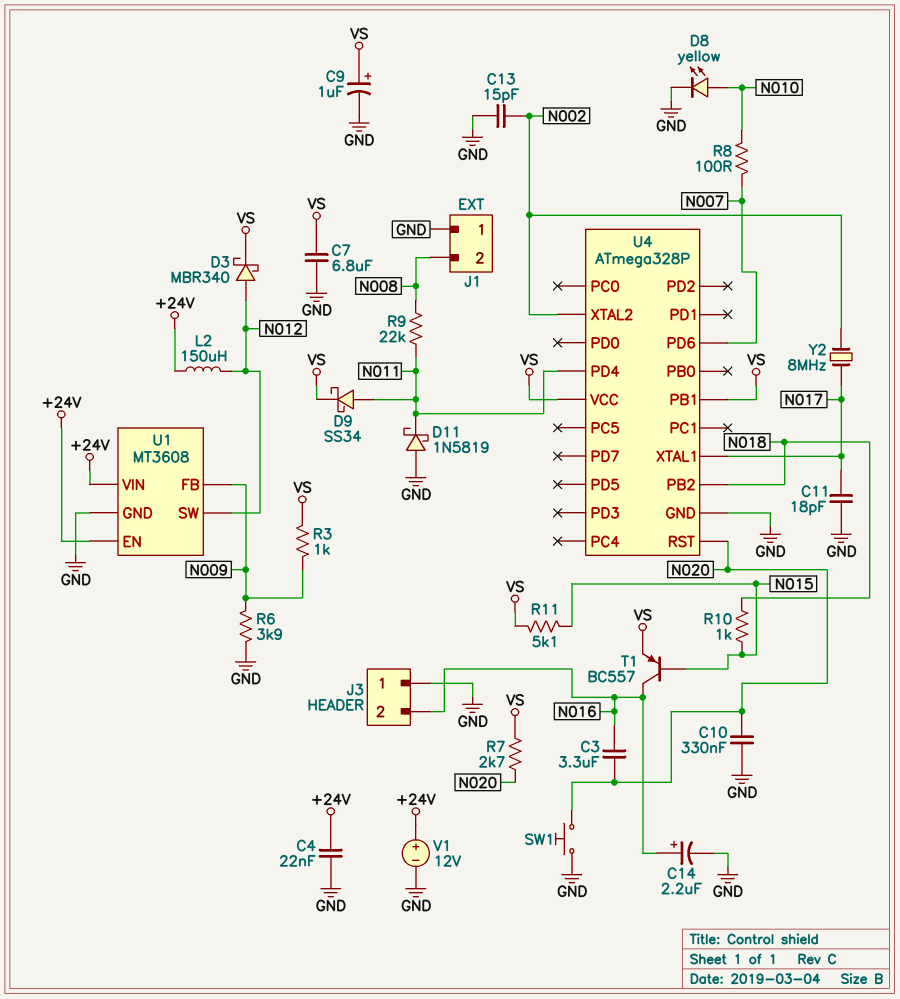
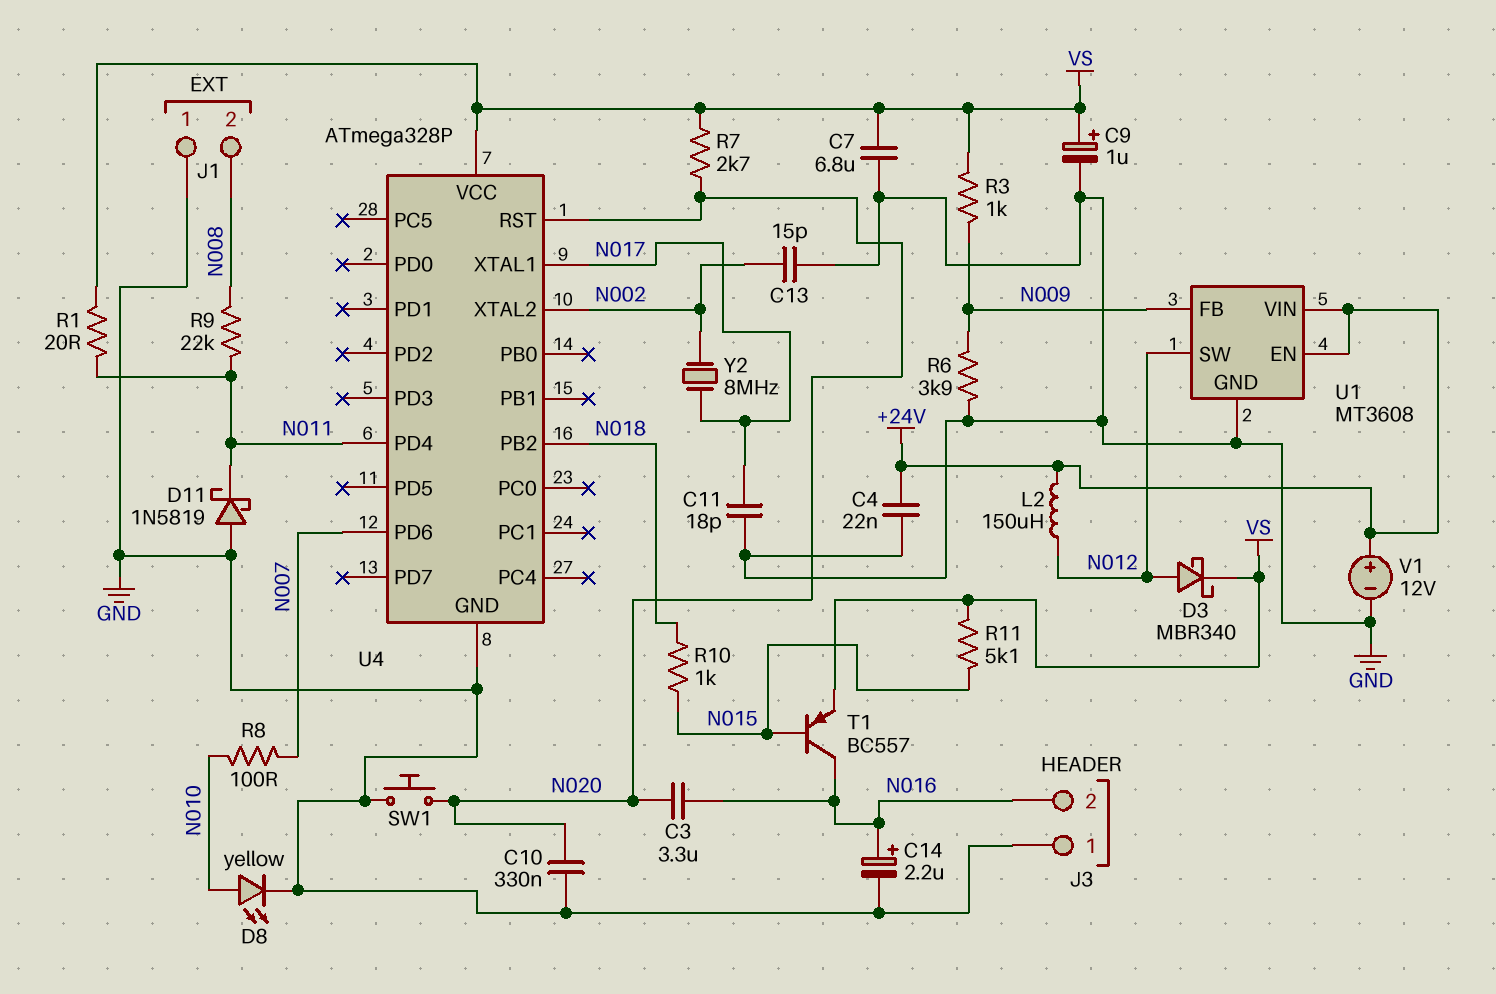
D9: schottky SS34 (A N011, K VS) -> none
R1: none -> 20 (N011, VS)
U4 pin PB1: VS -> none

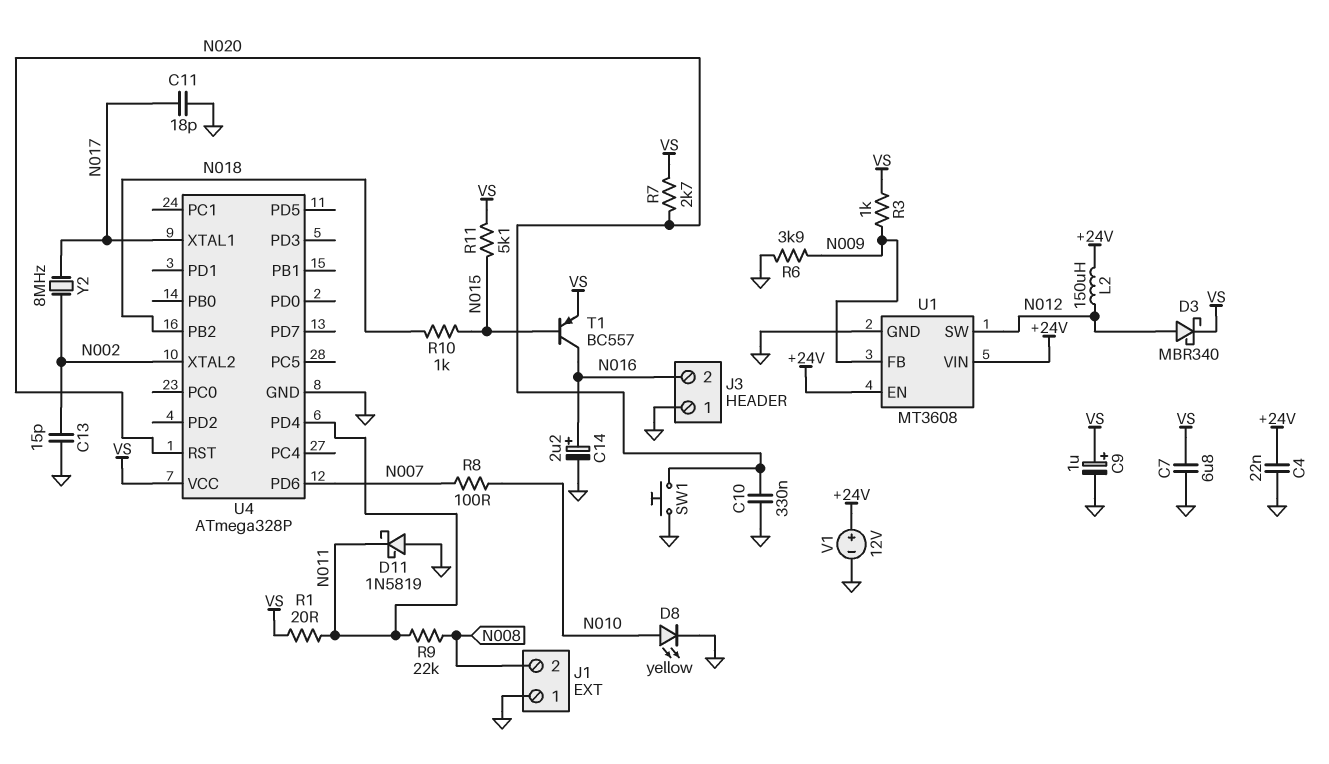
C3: 3.3uF (N016, N020) -> none

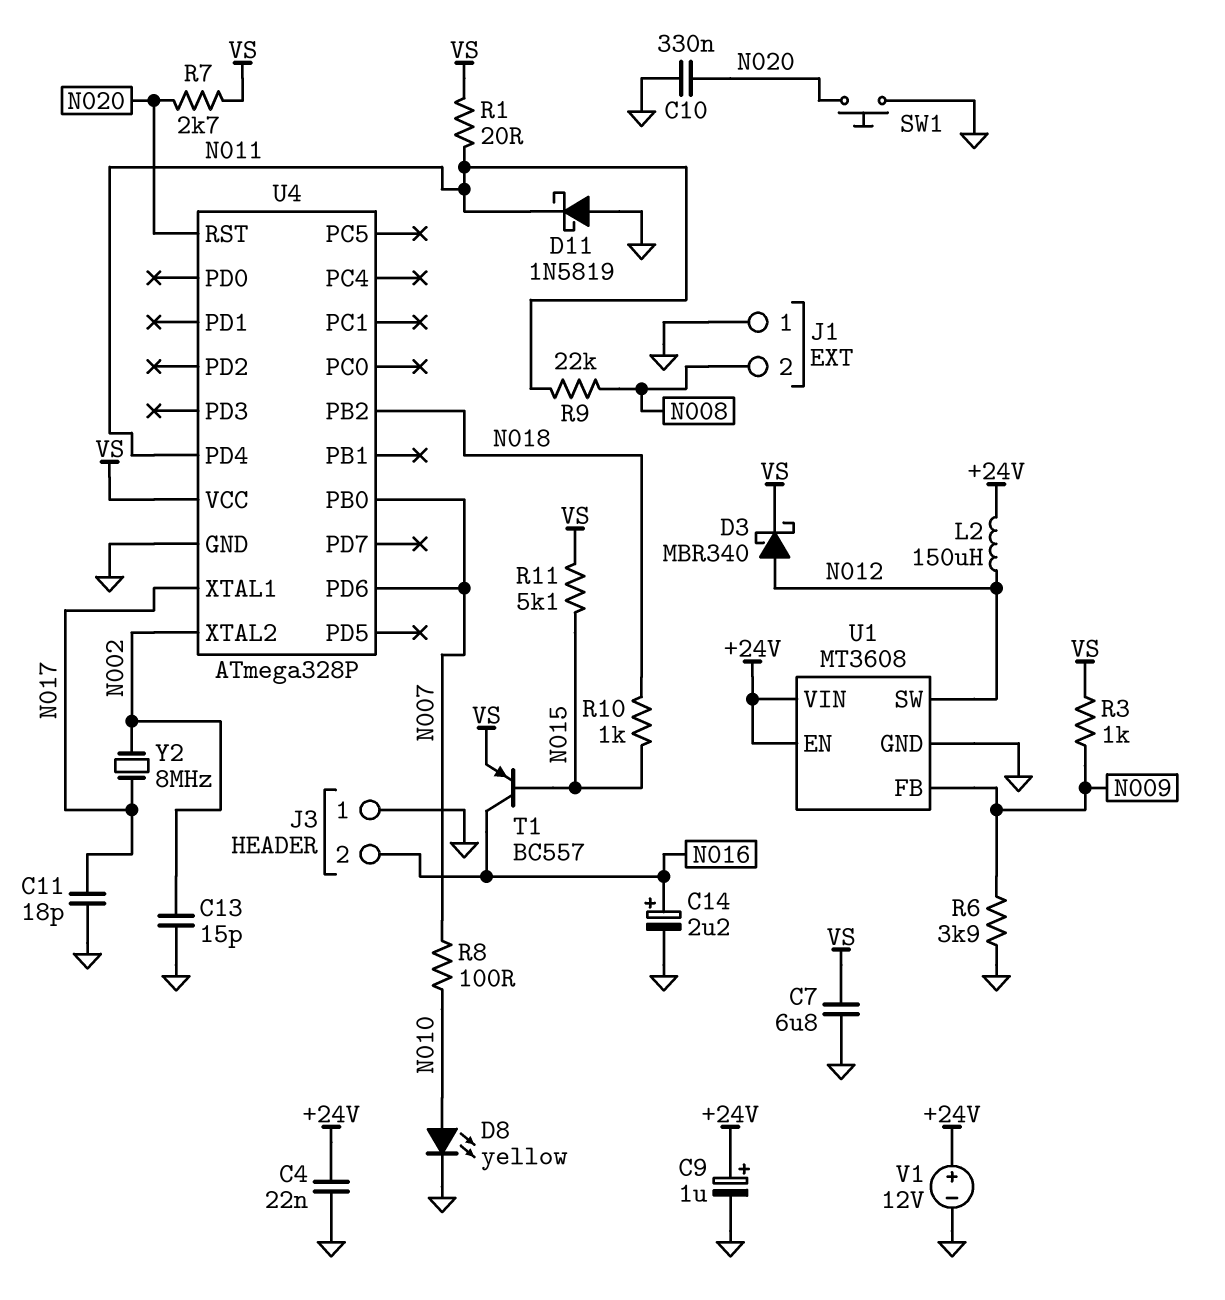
C9: 1uF (plus VS, minus GND) -> 1uF (plus +24V, minus GND)
U4 pin PB0: none -> N007

